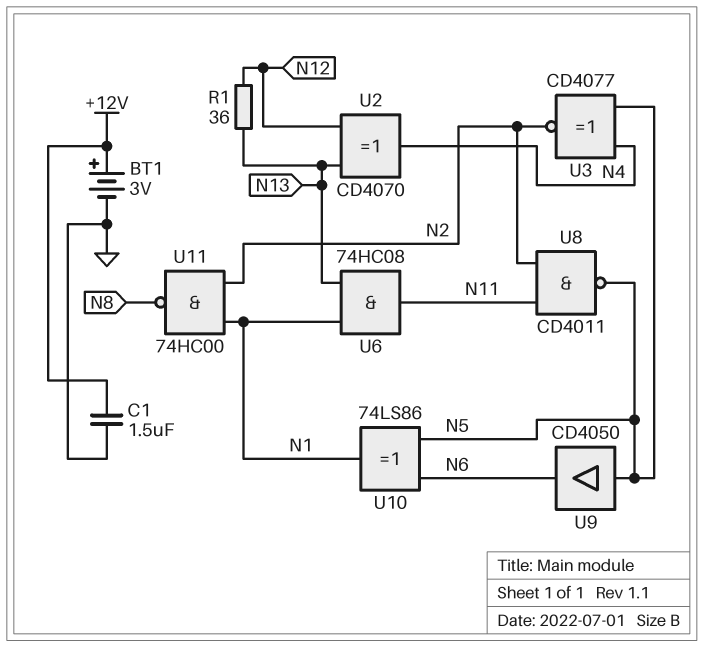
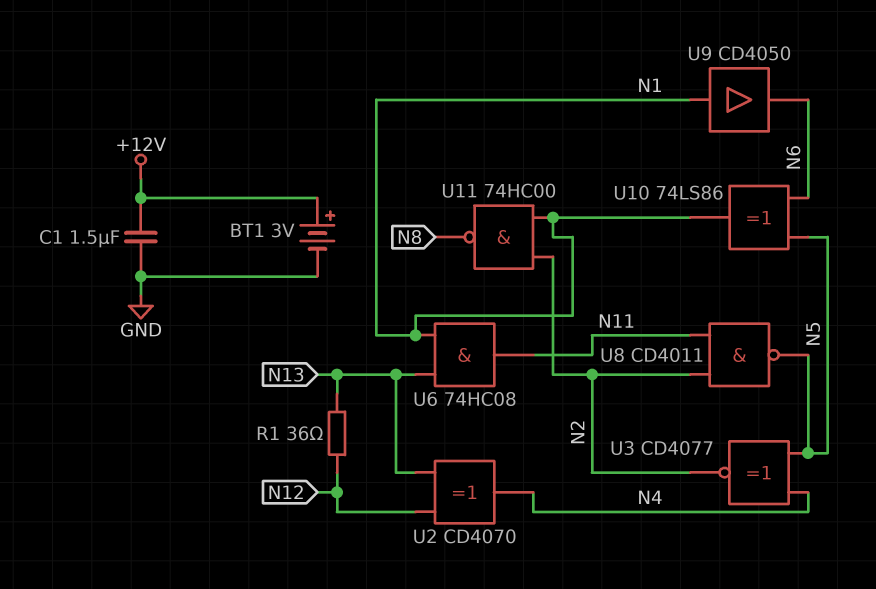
U9: buffer CD4050 (in N5, out N6) -> buffer CD4050 (in N1, out N6)

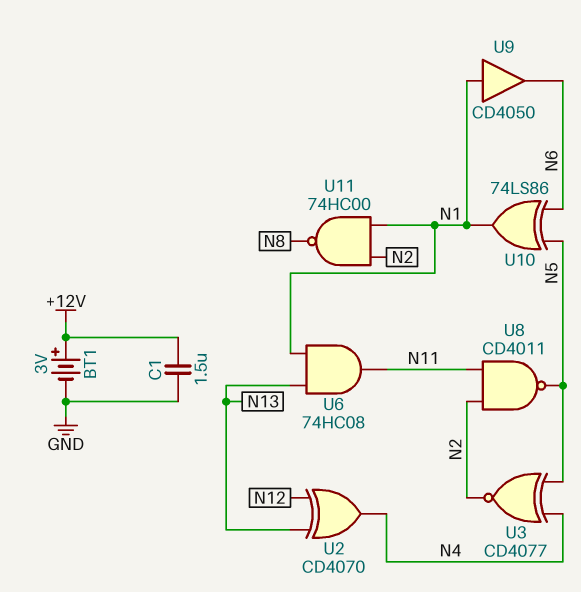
R1: 36 (N12, N13) -> none

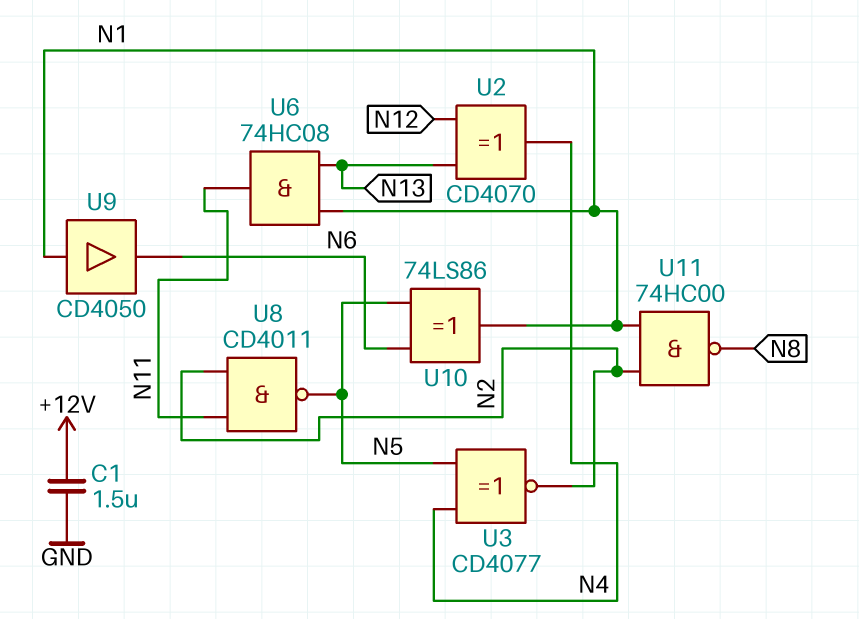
BT1: 3V (plus +12V, minus GND) -> none

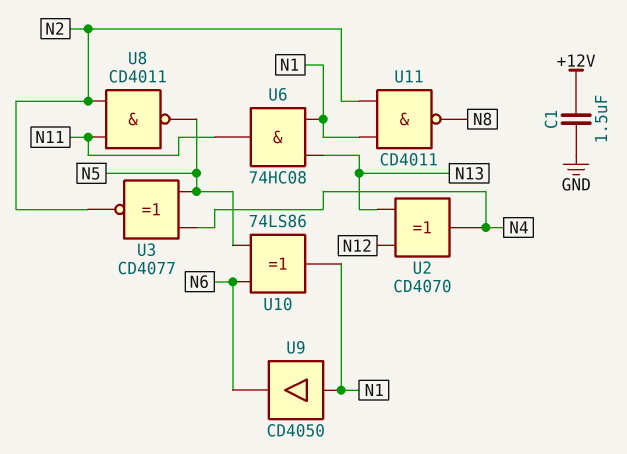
U11: NAND 74HC00 (in N1, in N2, out N8) -> NAND CD4011 (in N1, in N2, out N8)

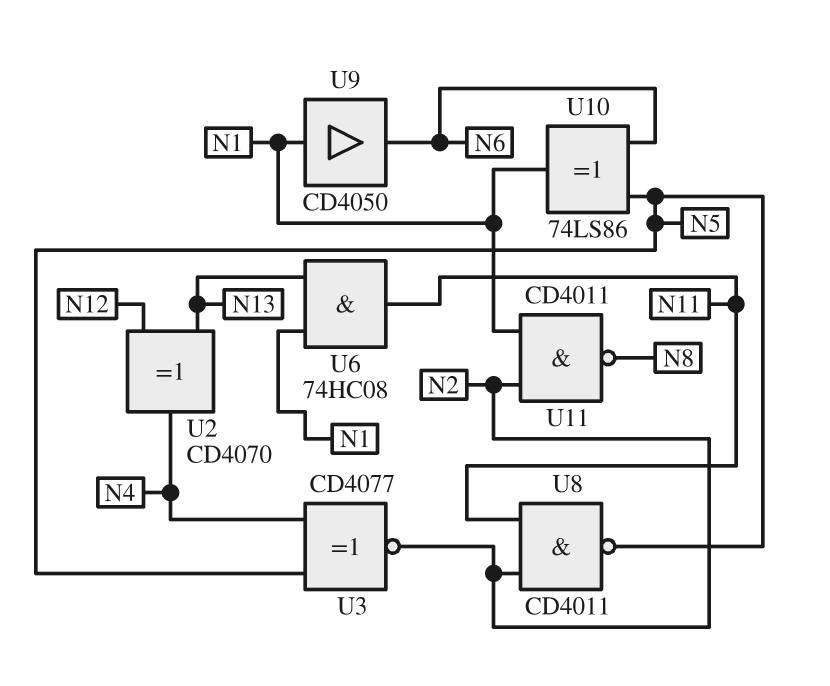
C1: 1.5uF (+12V, GND) -> none

